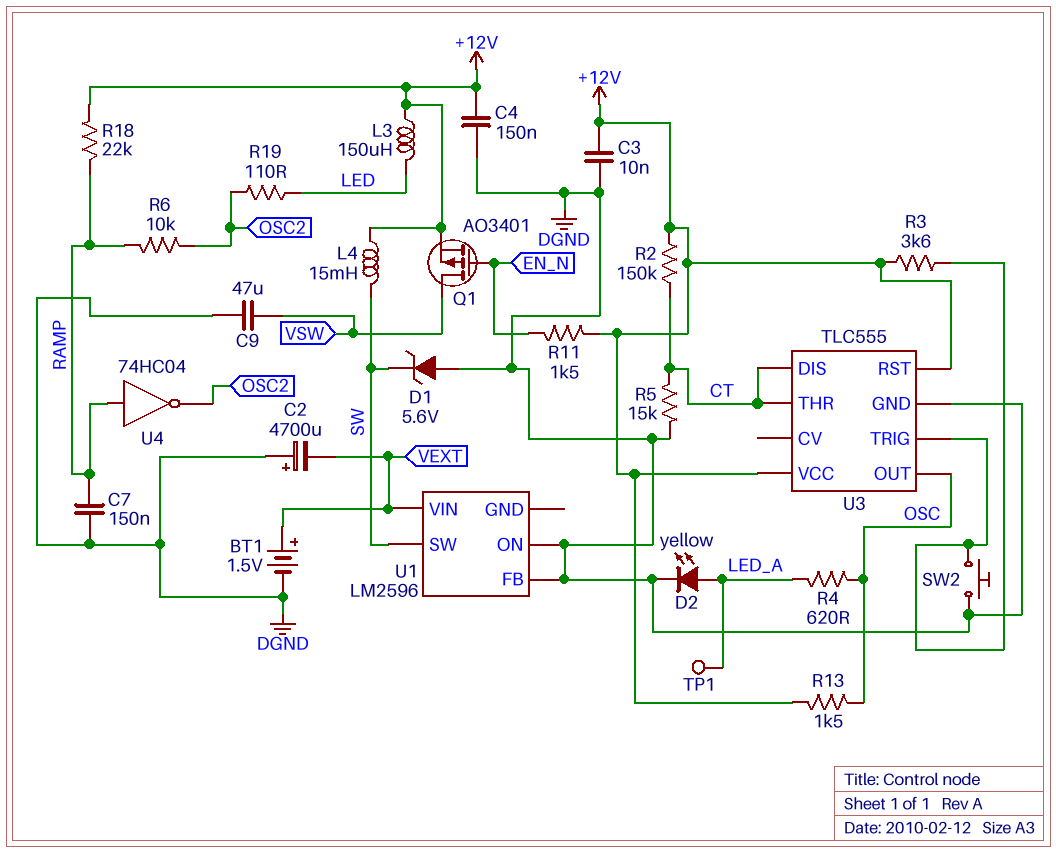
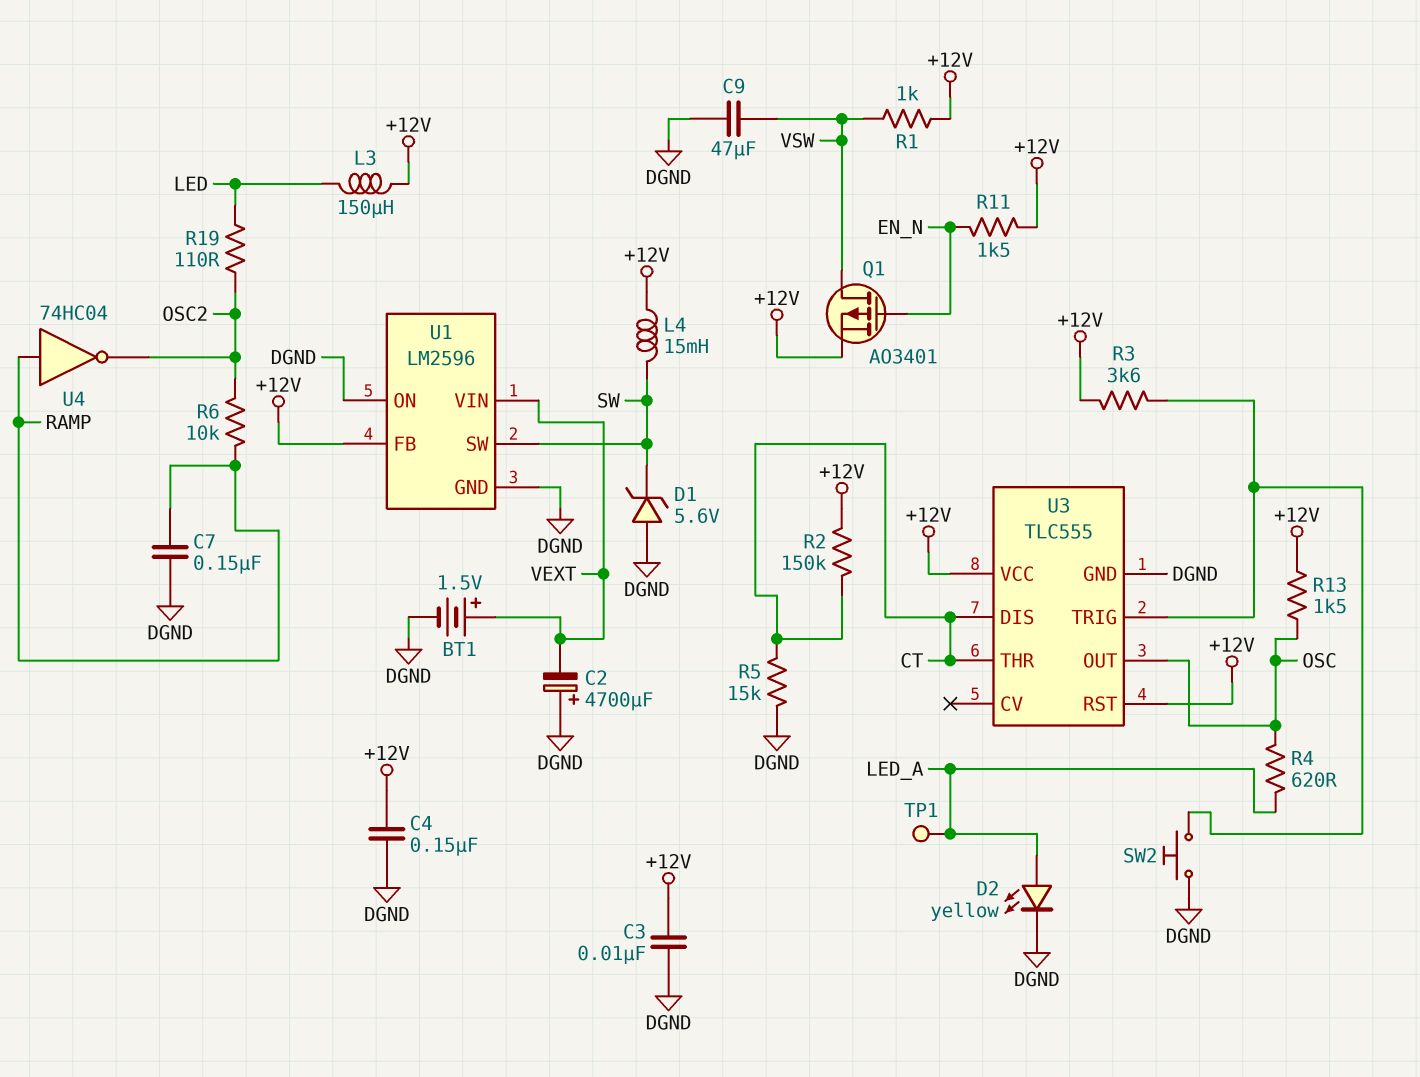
R1: none -> 1k (+12V, VSW)
R18: 22k (+12V, RAMP) -> none
U1 pin FB: DGND -> +12V
U1 pin GND: none -> DGND

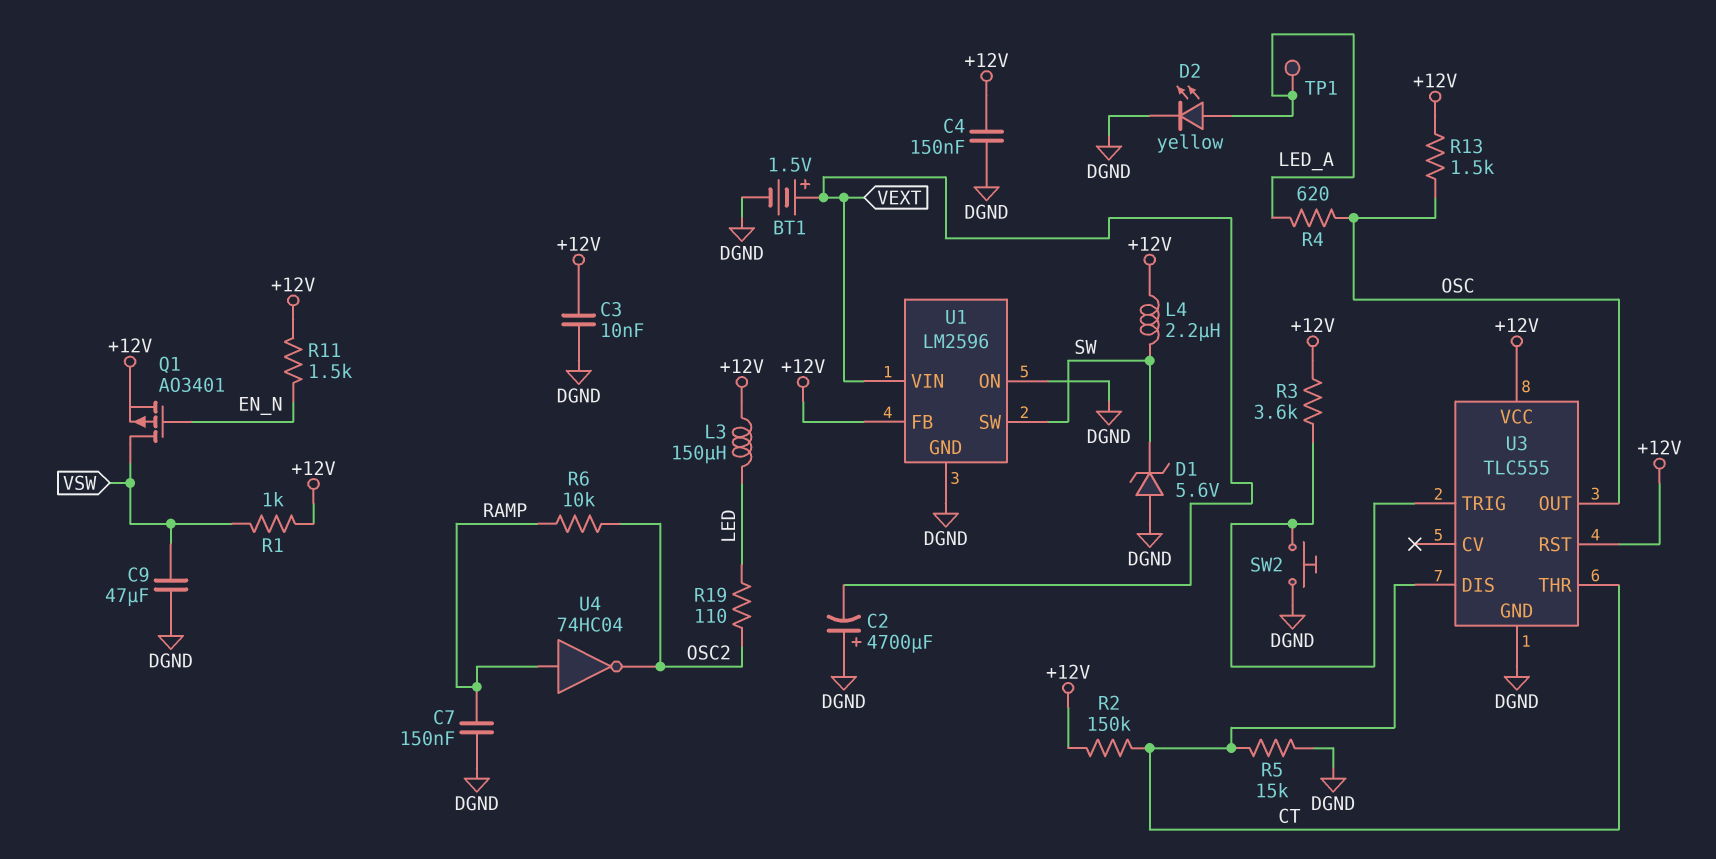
L4: 15mH (+12V, SW) -> 2.2uH (+12V, SW)

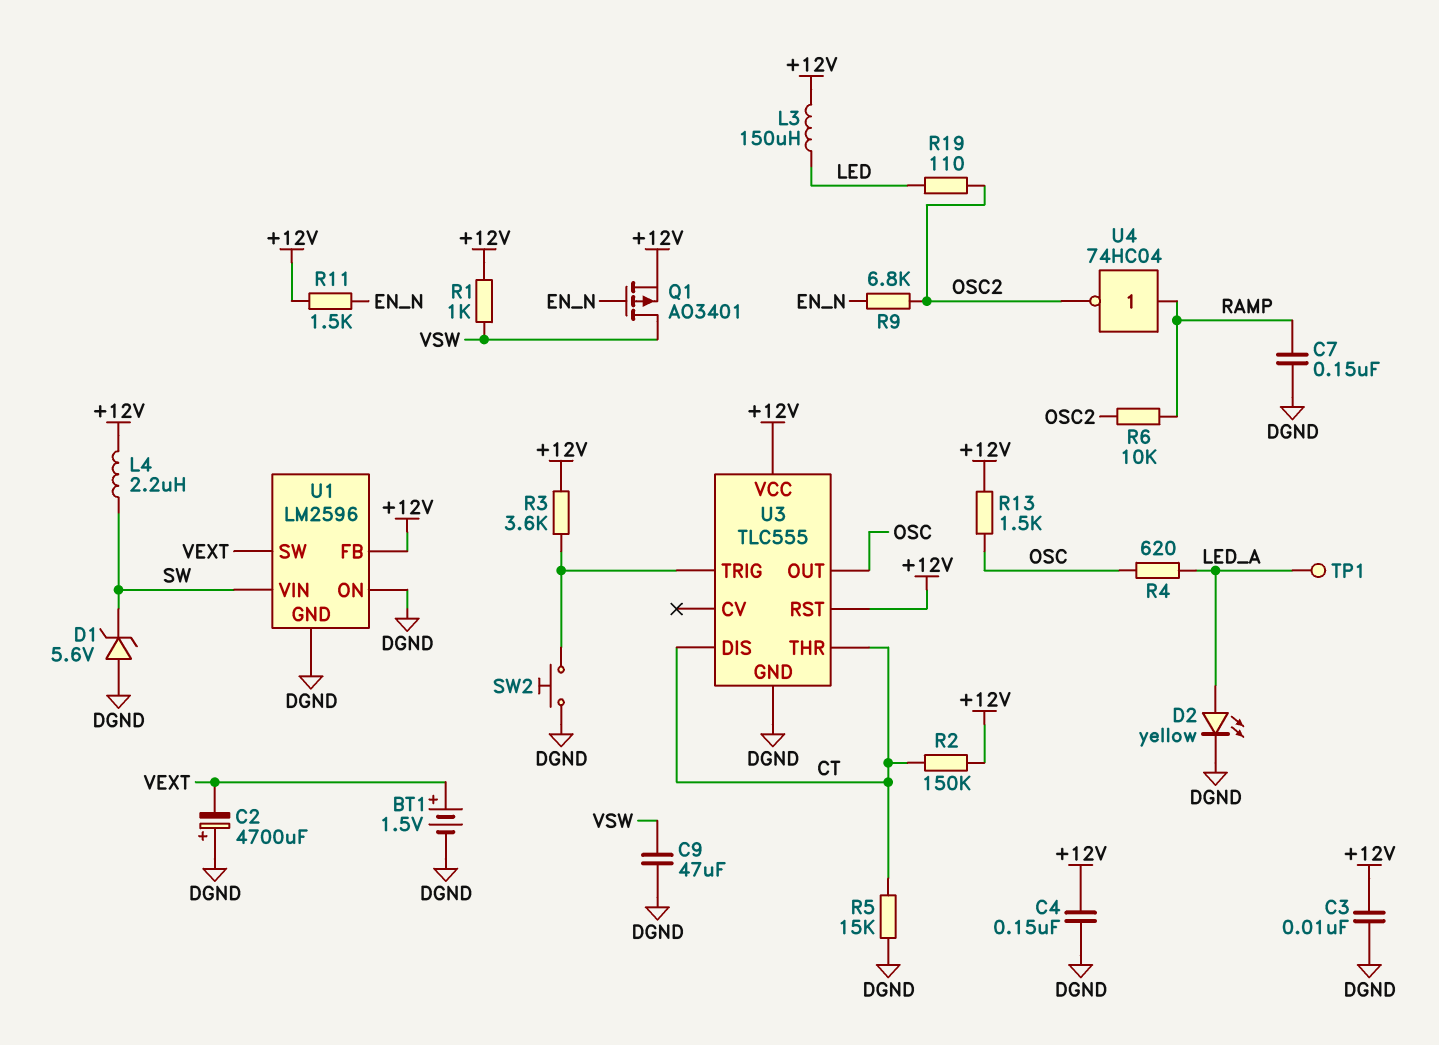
R9: none -> 6.8k (EN_N, OSC2)
U1 pin SW: SW -> VEXT
U1 pin VIN: VEXT -> SW

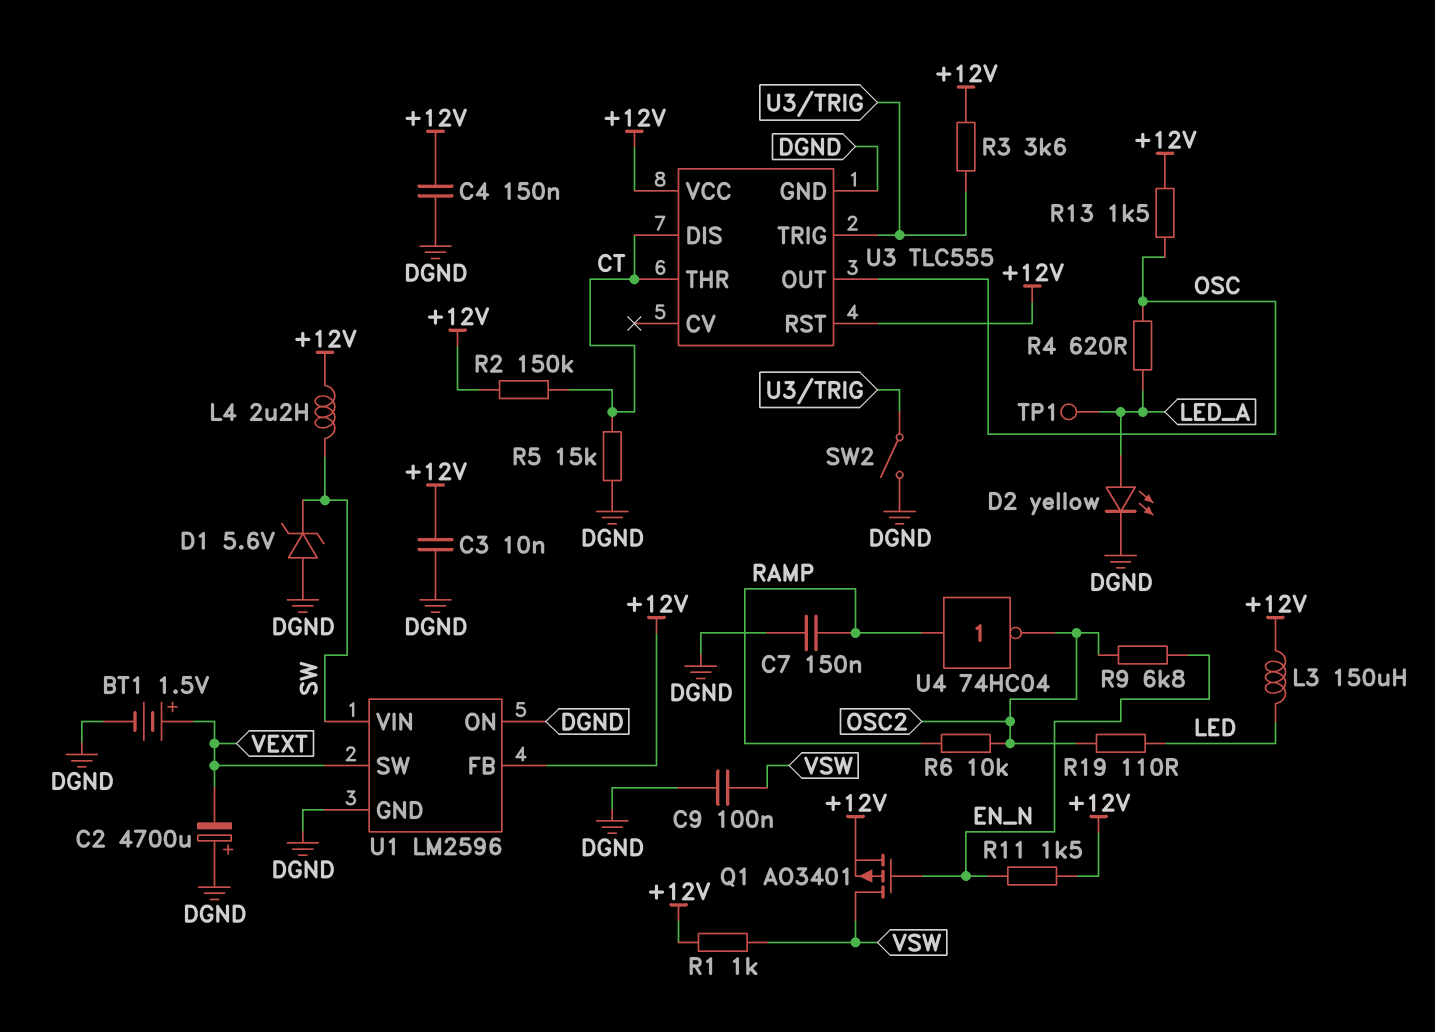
C9: 47uF (DGND, VSW) -> 100nF (DGND, VSW)
SW2: button (DGND, U3/TRIG) -> switch (DGND, U3/TRIG)

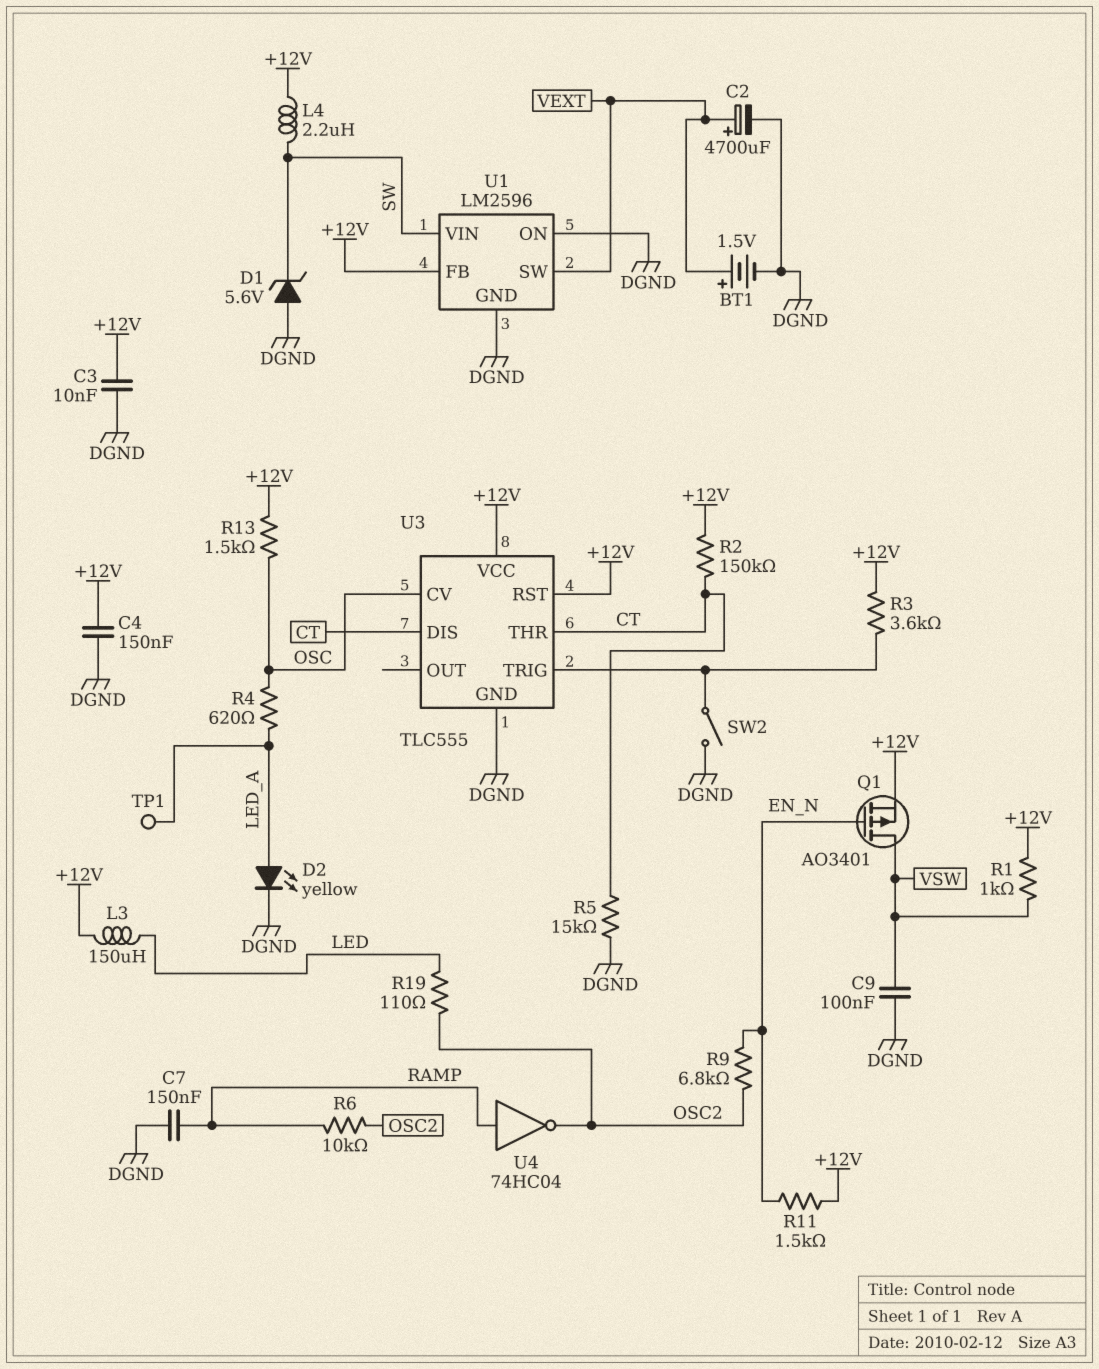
C2: 4700uF (plus DGND, minus VEXT) -> 4700uF (plus VEXT, minus DGND)
U3 pin CV: none -> OSC
U3 pin OUT: OSC -> none

